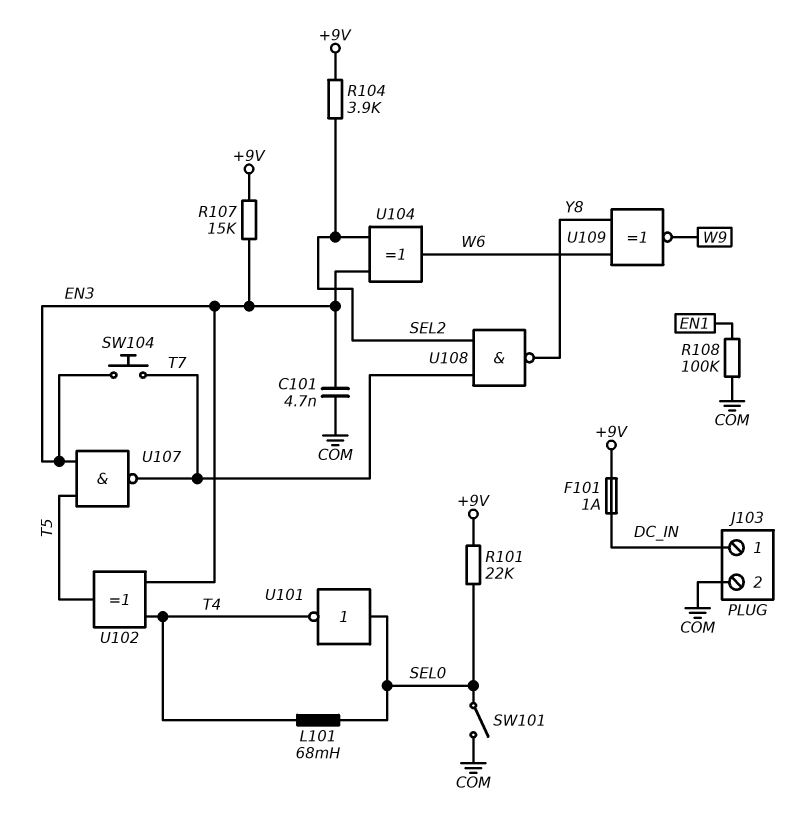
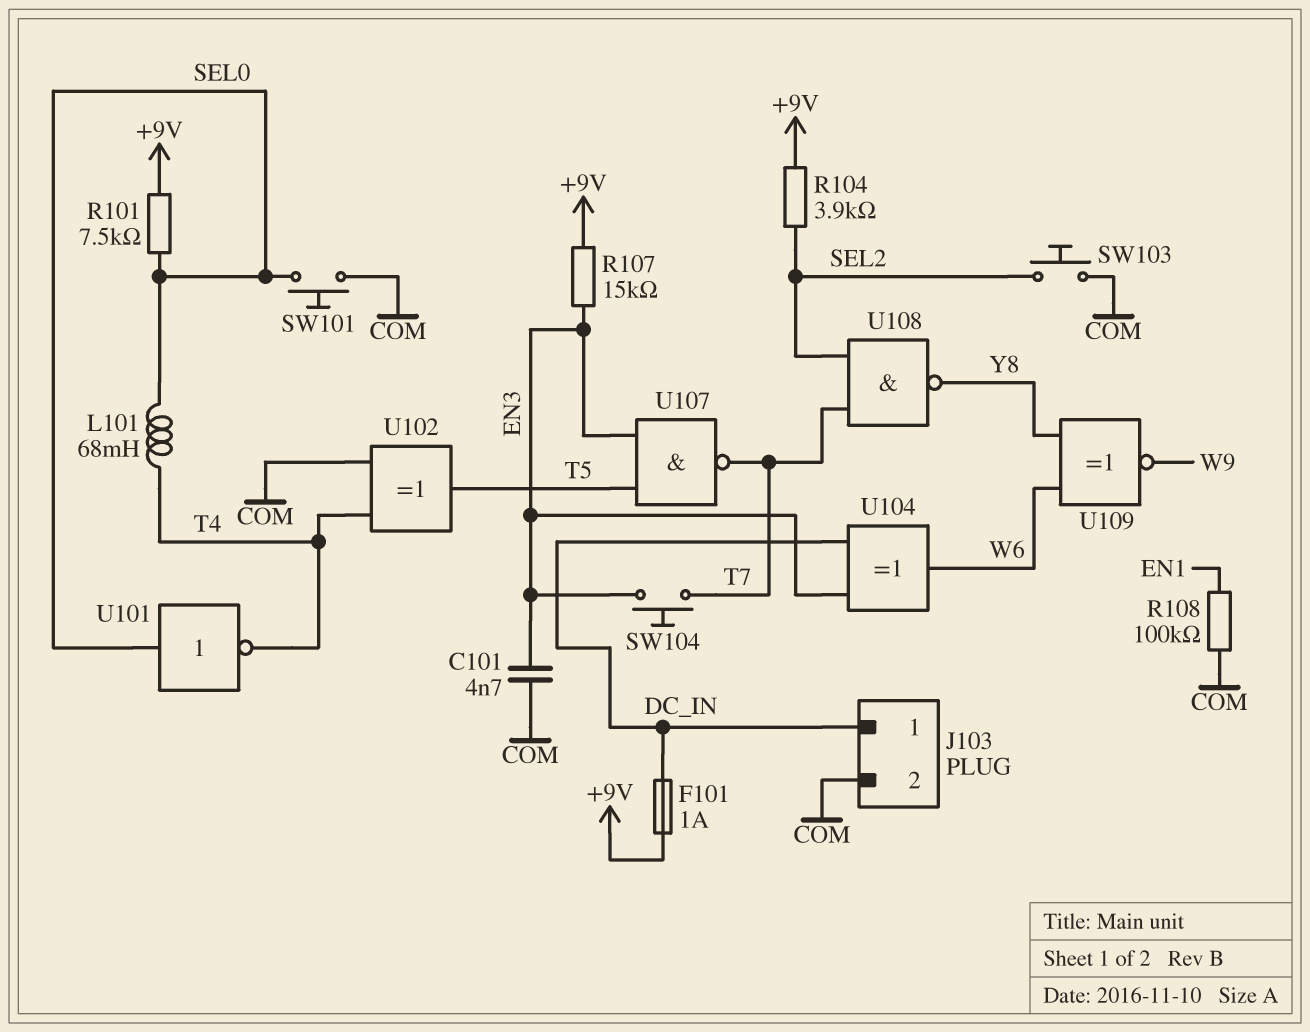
R101: 22k (+9V, SEL0) -> 7.5k (+9V, SEL0)
SW101: switch (COM, SEL0) -> button (COM, SEL0)
SW103: none -> button (COM, SEL2)
U102: XOR (in EN3, in T4, out T5) -> XOR (in COM, in T4, out T5)
U104: XOR (in EN3, in SEL2, out W6) -> XOR (in DC_IN, in EN3, out W6)

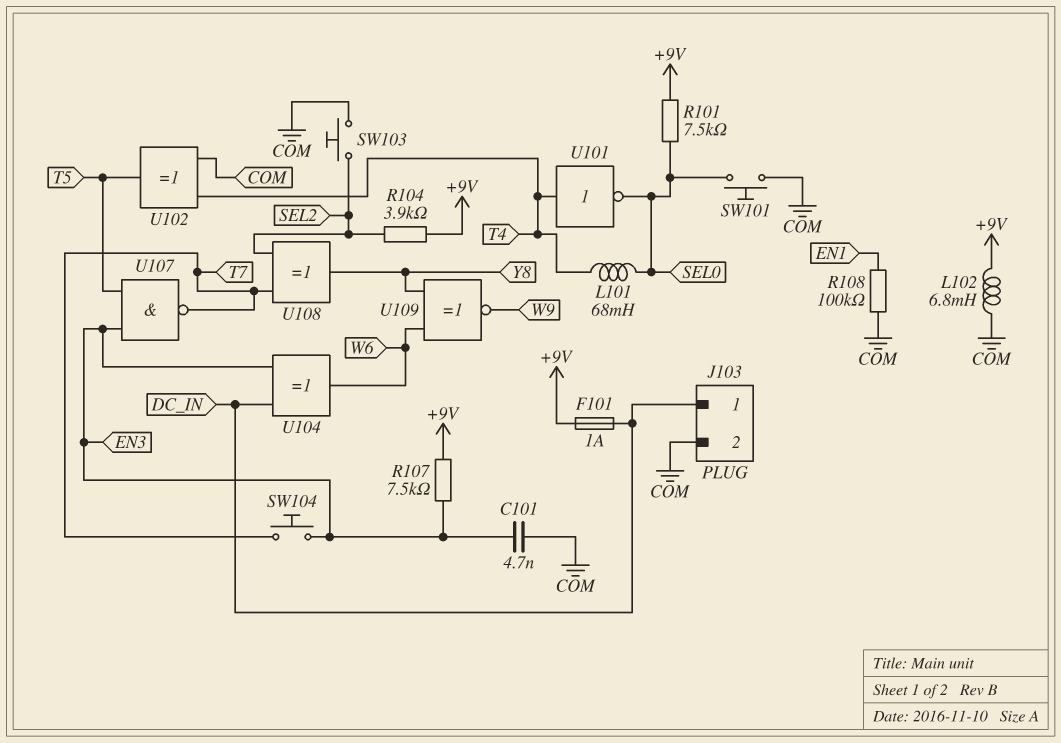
L102: none -> 6.8mH (+9V, COM)
R107: 15k (+9V, EN3) -> 7.5k (+9V, EN3)
U101: NOT (in SEL0, out T4) -> NOT (in T4, out SEL0)
U108: NAND (in SEL2, in T7, out Y8) -> XOR (in SEL2, in T7, out Y8)

